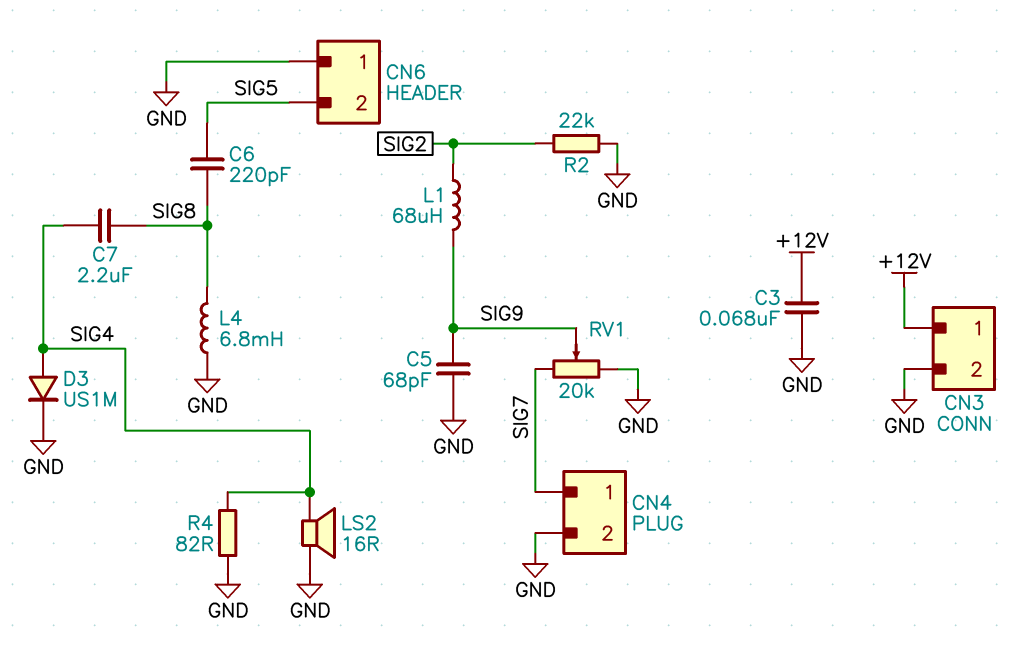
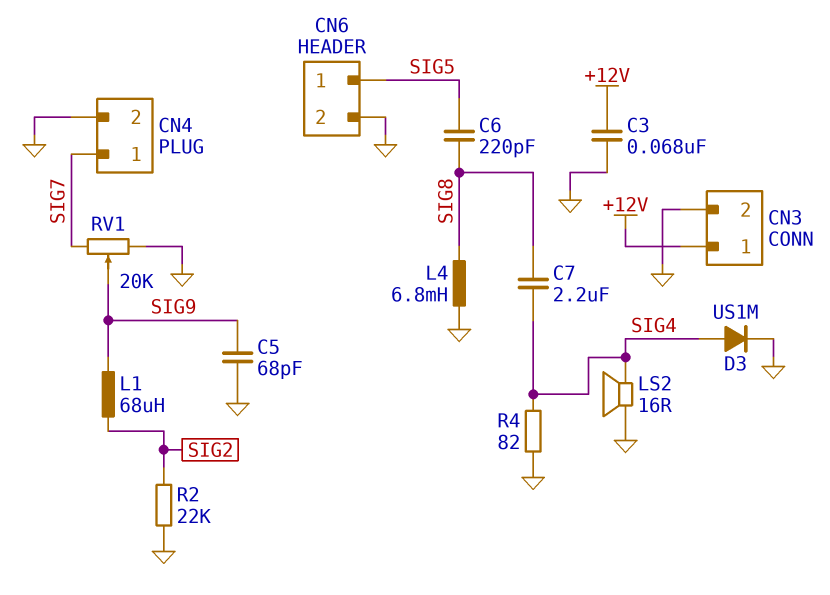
CN6 pin 1: GND -> SIG5
CN6 pin 2: SIG5 -> GND

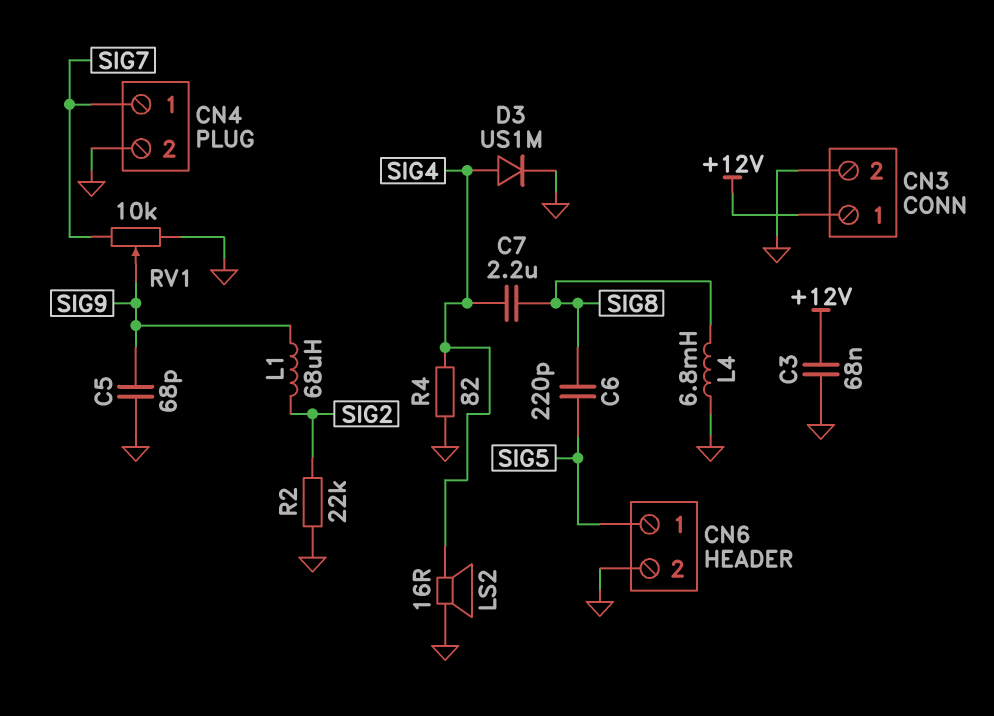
RV1: 20k (GND, SIG7, wiper SIG9) -> 10k (GND, SIG7, wiper SIG9)

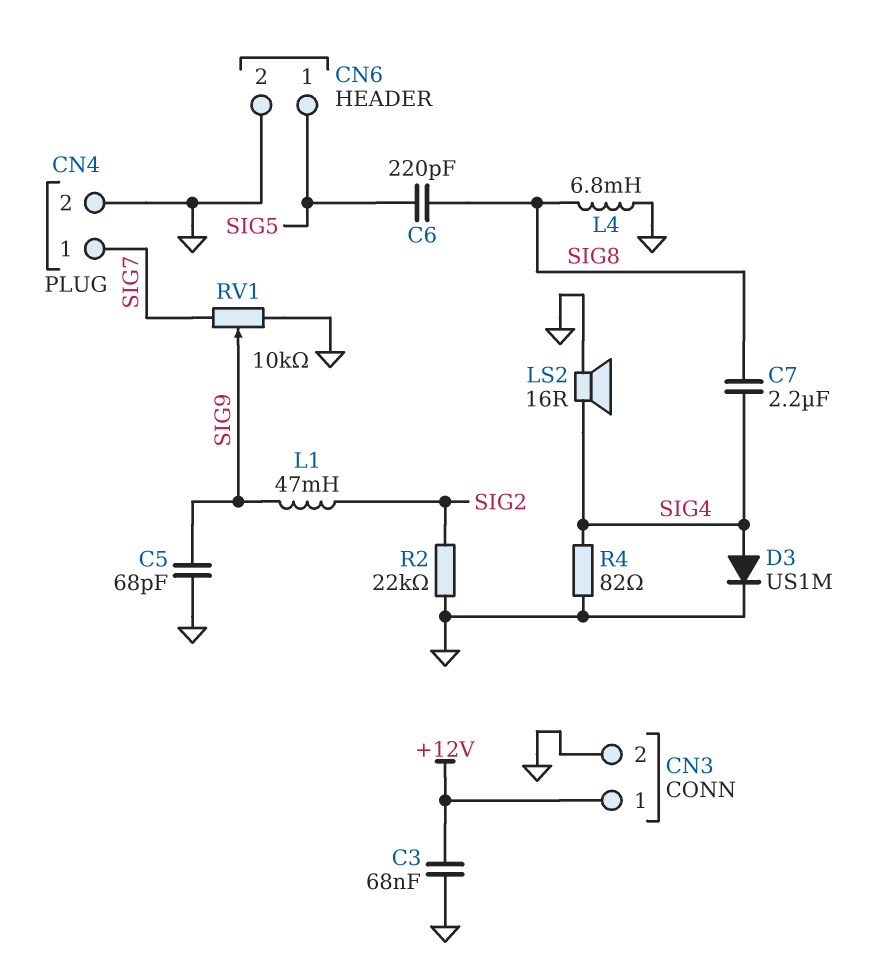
L1: 68uH (SIG2, SIG9) -> 47mH (SIG2, SIG9)

